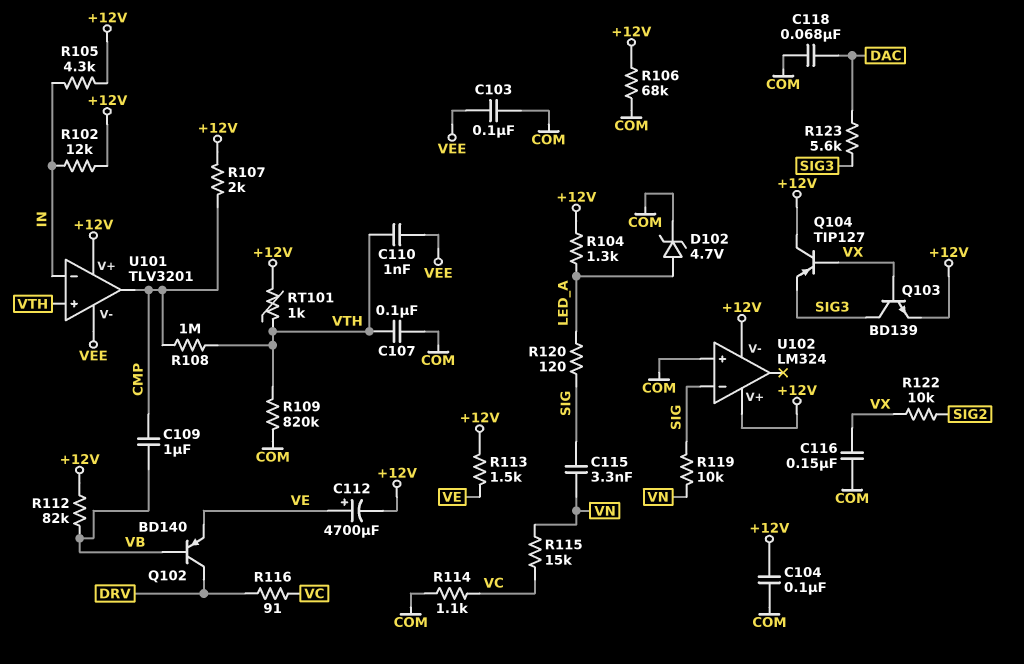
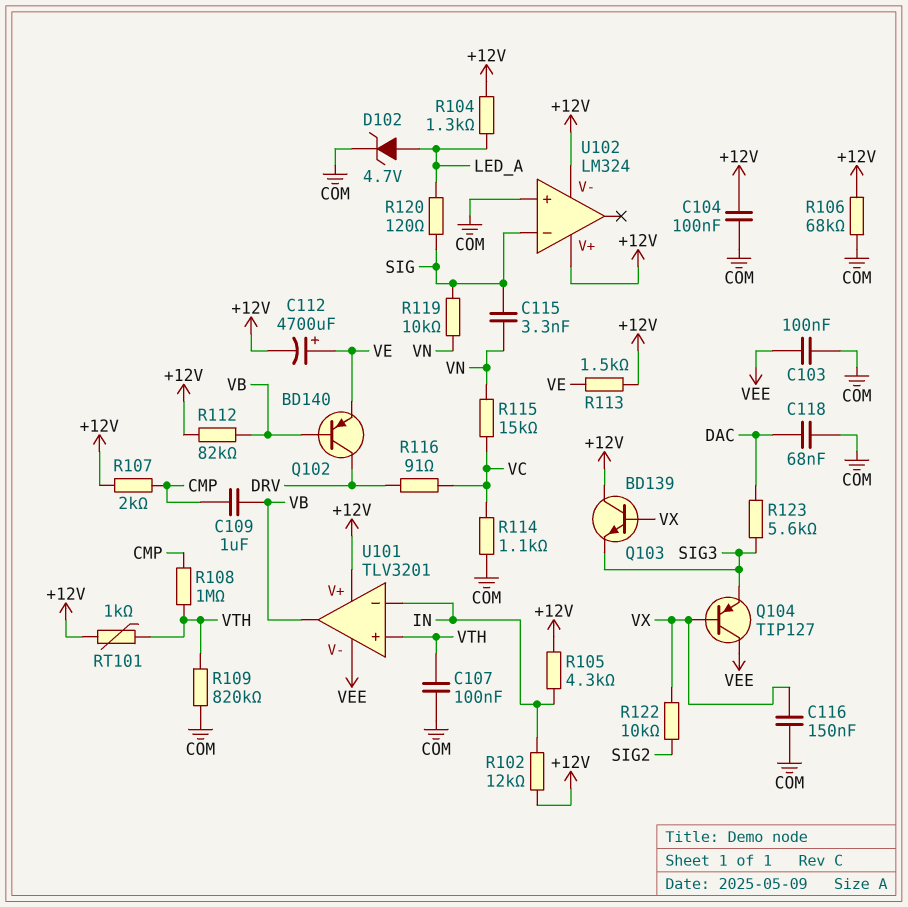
C110: 1nF (VEE, VTH) -> none
Q103: NPN BD139 (B VX, C SIG3, E +12V) -> NPN BD139 (B VX, C +12V, E SIG3)
Q104: PNP TIP127 (B VX, C +12V, E SIG3) -> PNP TIP127 (B VX, C VEE, E SIG3)
U101 pin out: CMP -> VB

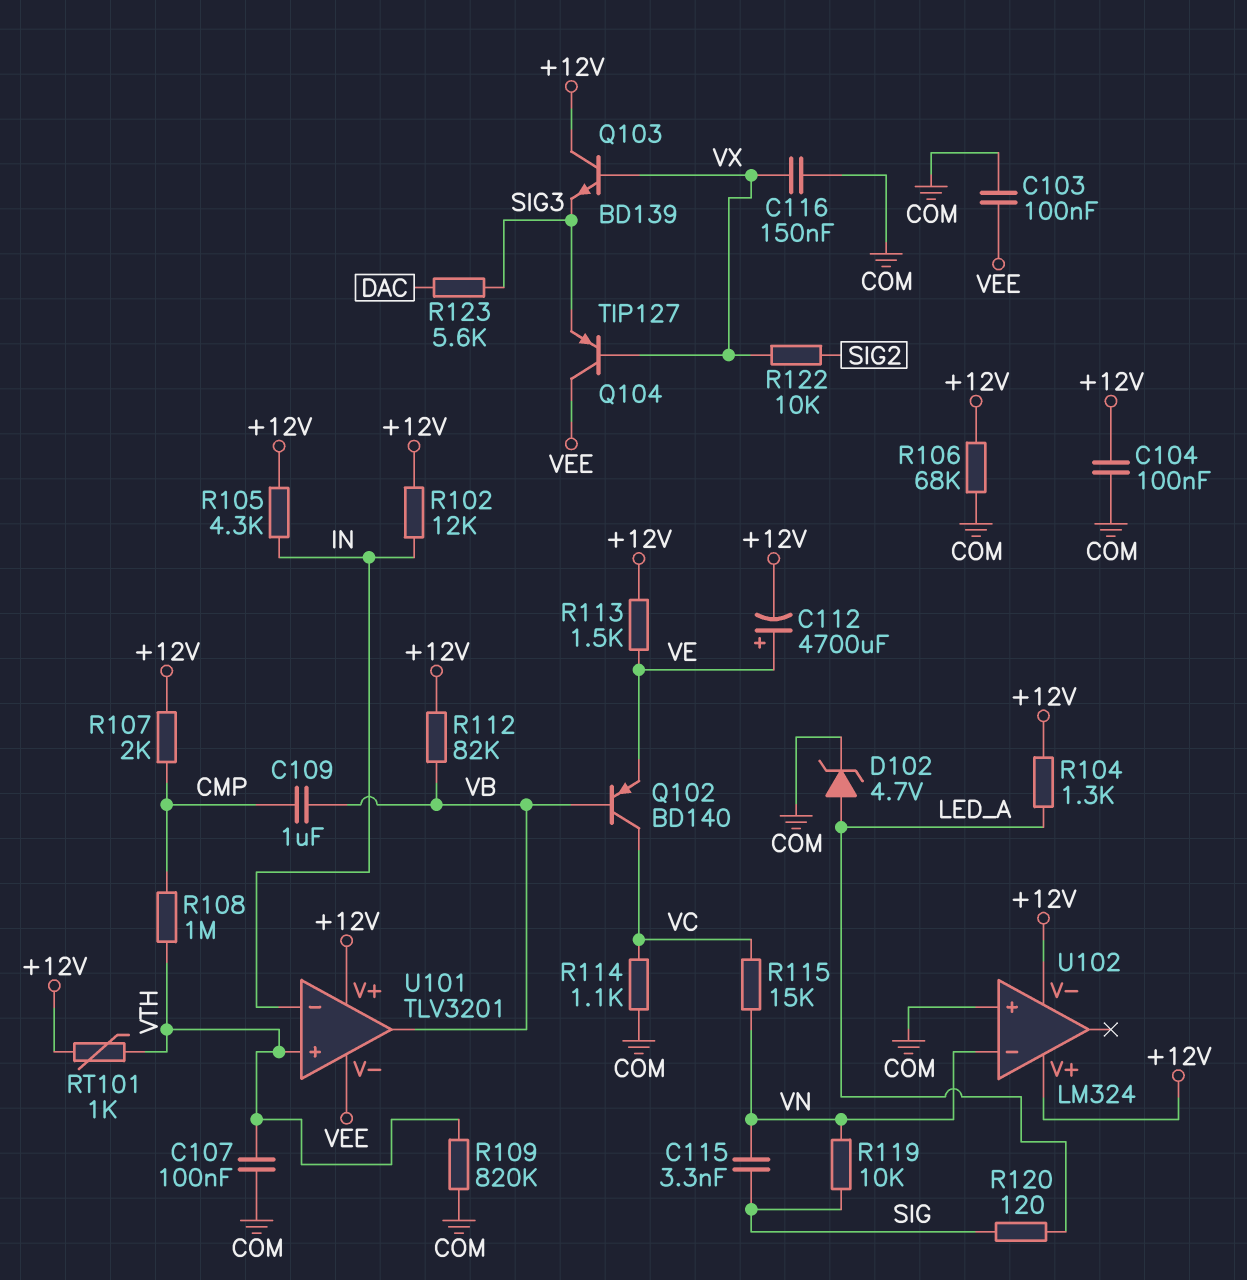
C118: 68nF (COM, DAC) -> none
Q102: PNP BD140 (B VB, C DRV, E VE) -> PNP BD140 (B VB, C VC, E VE)
R116: 91 (DRV, VC) -> none
U102 pin in-: SIG -> VN

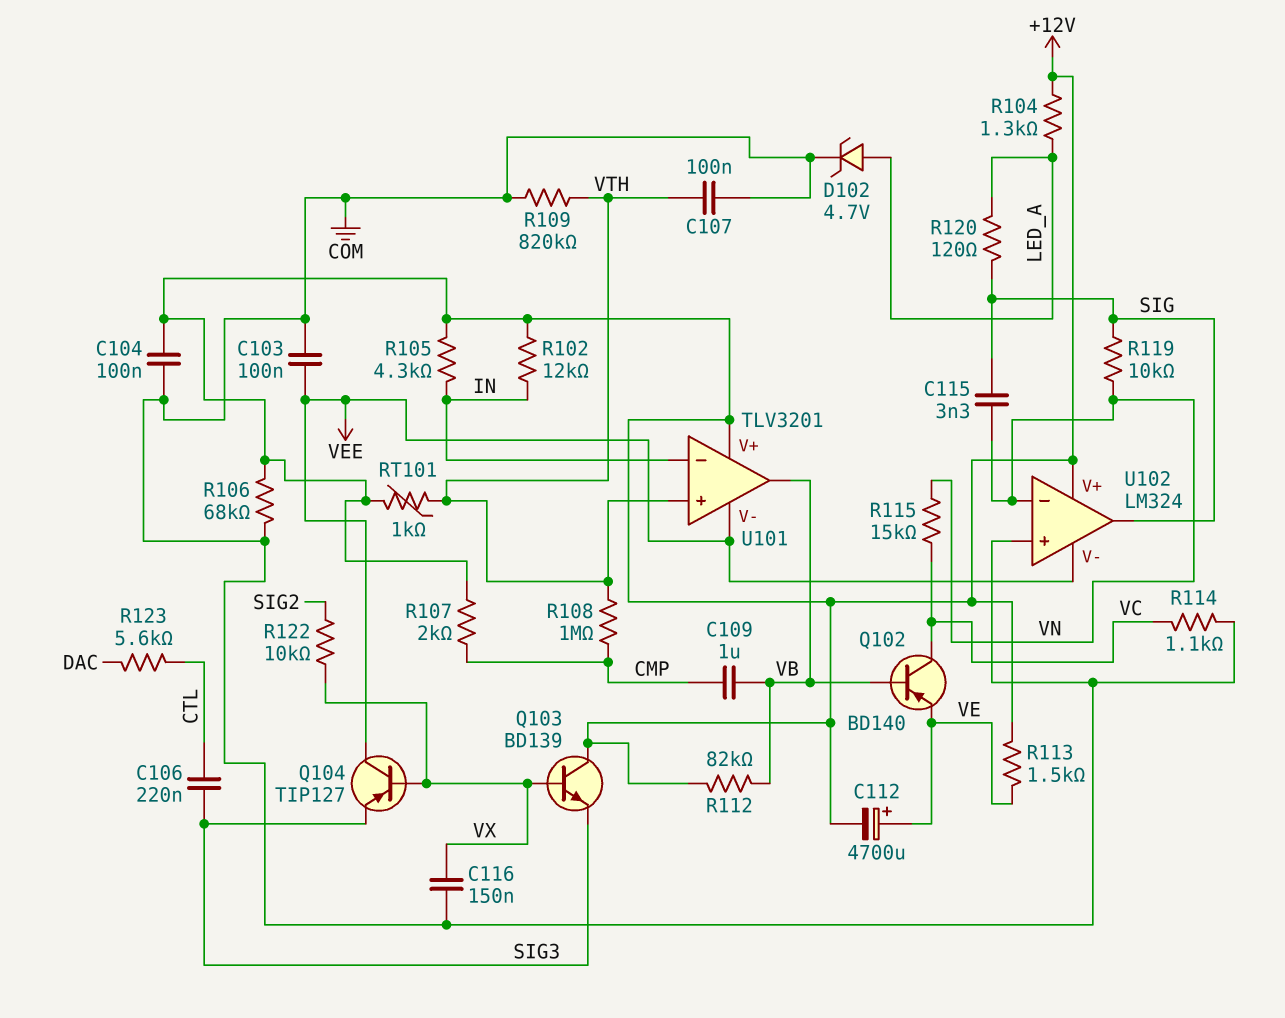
C106: none -> 220nF (CTL, SIG3)
R123: 5.6k (DAC, SIG3) -> 5.6k (CTL, DAC)
U102 pin V-: +12V -> VEE
U102 pin out: none -> SIG

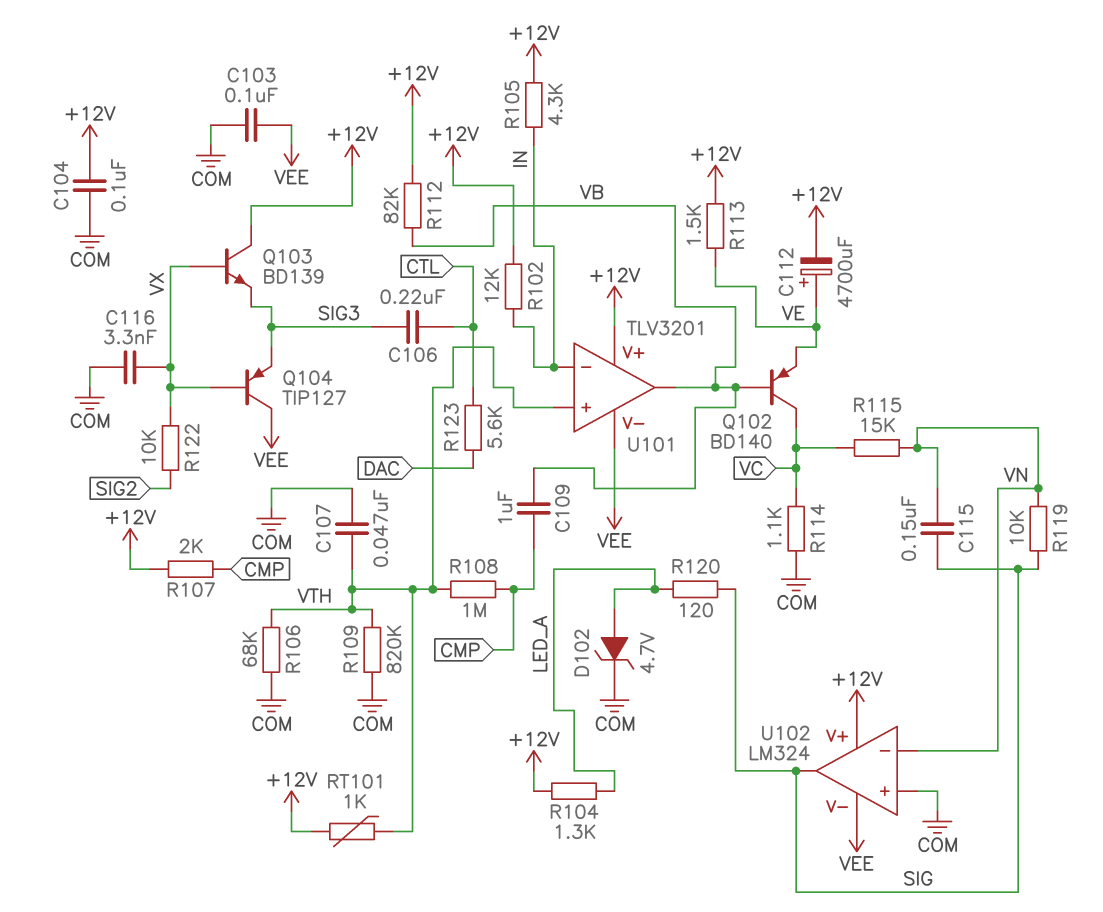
C107: 100nF (COM, VTH) -> 47nF (COM, VTH)
C115: 3.3nF (SIG, VN) -> 150nF (SIG, VN)
C116: 150nF (COM, VX) -> 3.3nF (COM, VX)
R106: 68k (+12V, COM) -> 68k (COM, VTH)

